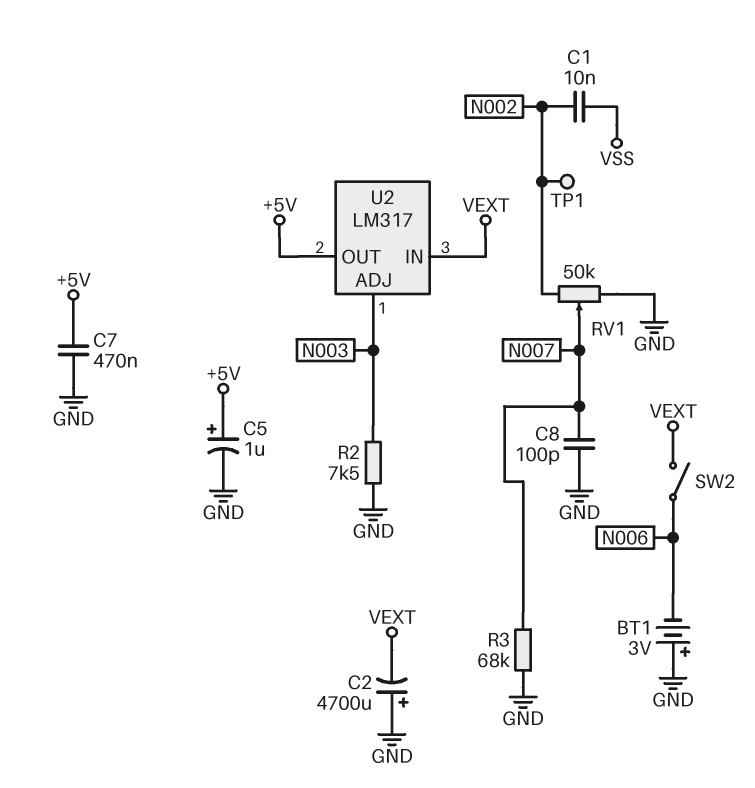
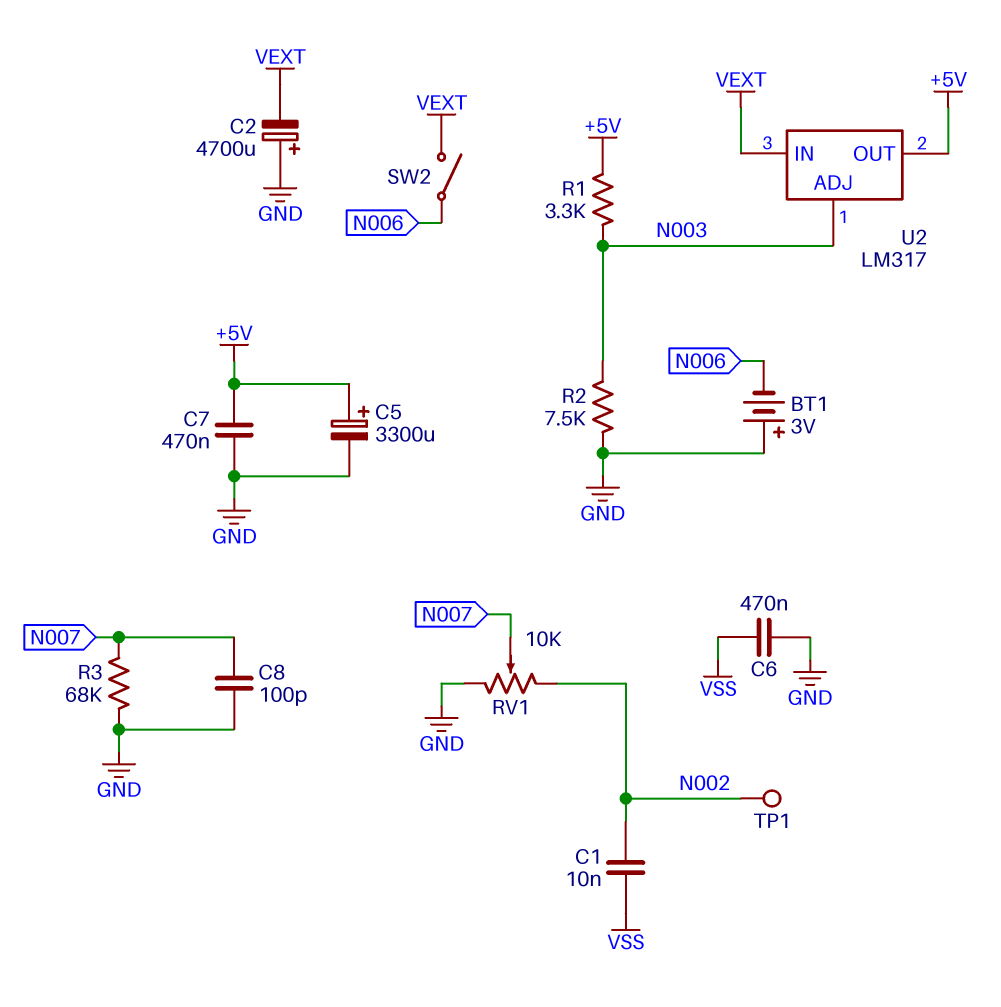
C5: 1uF (plus +5V, minus GND) -> 3300uF (plus +5V, minus GND)
C6: none -> 470nF (GND, VSS)
R1: none -> 3.3k (+5V, N003)
RV1: 50k (GND, N002, wiper N007) -> 10k (GND, N002, wiper N007)

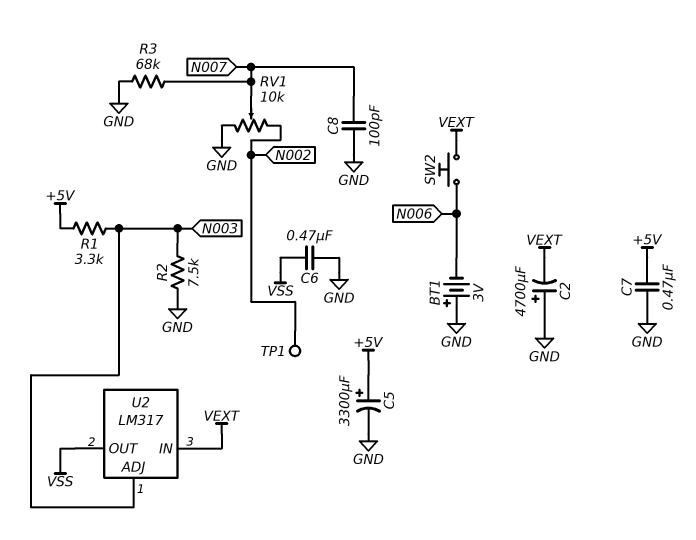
C1: 10nF (N002, VSS) -> none
SW2: switch (N006, VEXT) -> button (N006, VEXT)
U2 pin OUT: +5V -> VSS

